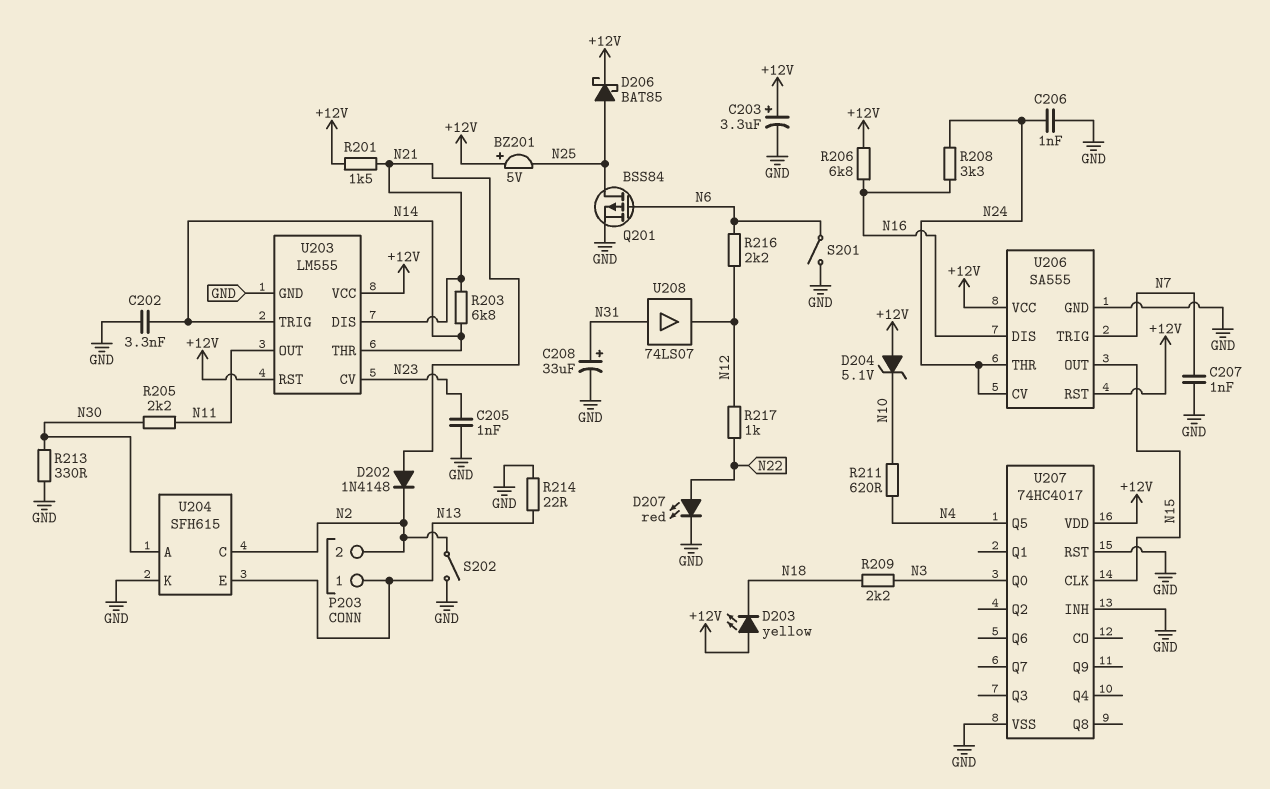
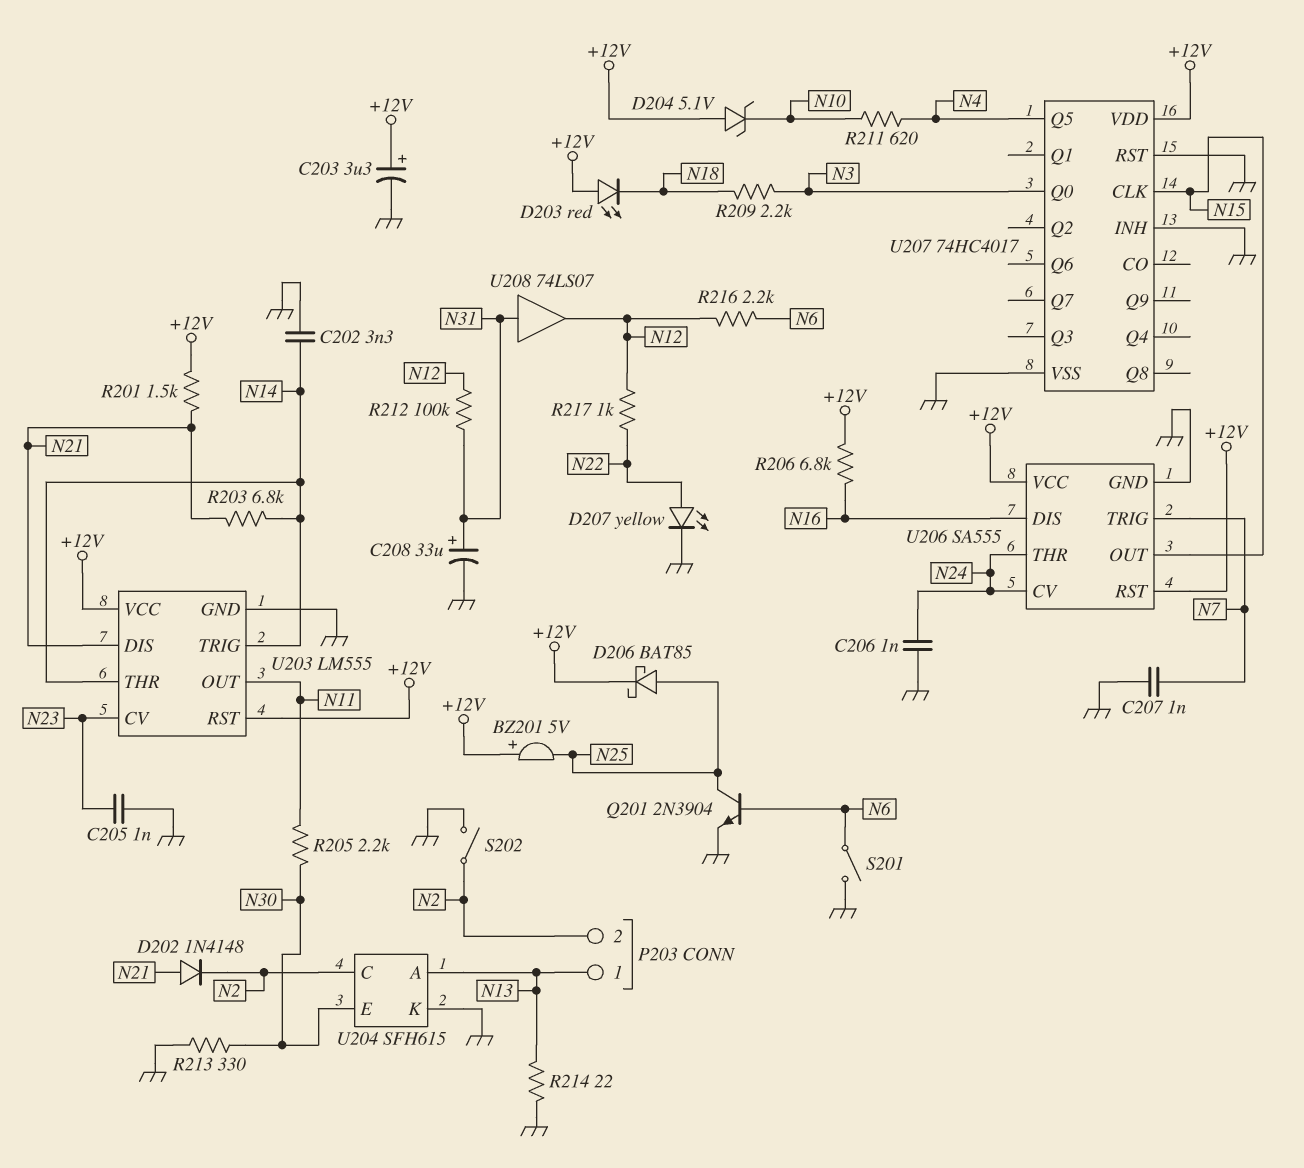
D203: LED yellow (A +12V, K N18) -> LED red (A +12V, K N18)
D207: LED red (A N22, K GND) -> LED yellow (A N22, K GND)
Q201: PMOS BSS84 (G N6, D N25, S GND) -> NPN 2N3904 (B N6, C N25, E GND)
R208: 3.3k (N16, N24) -> none
R212: none -> 100k (N12, N31)
U204 pin A: N30 -> N13
U204 pin E: N13 -> N30

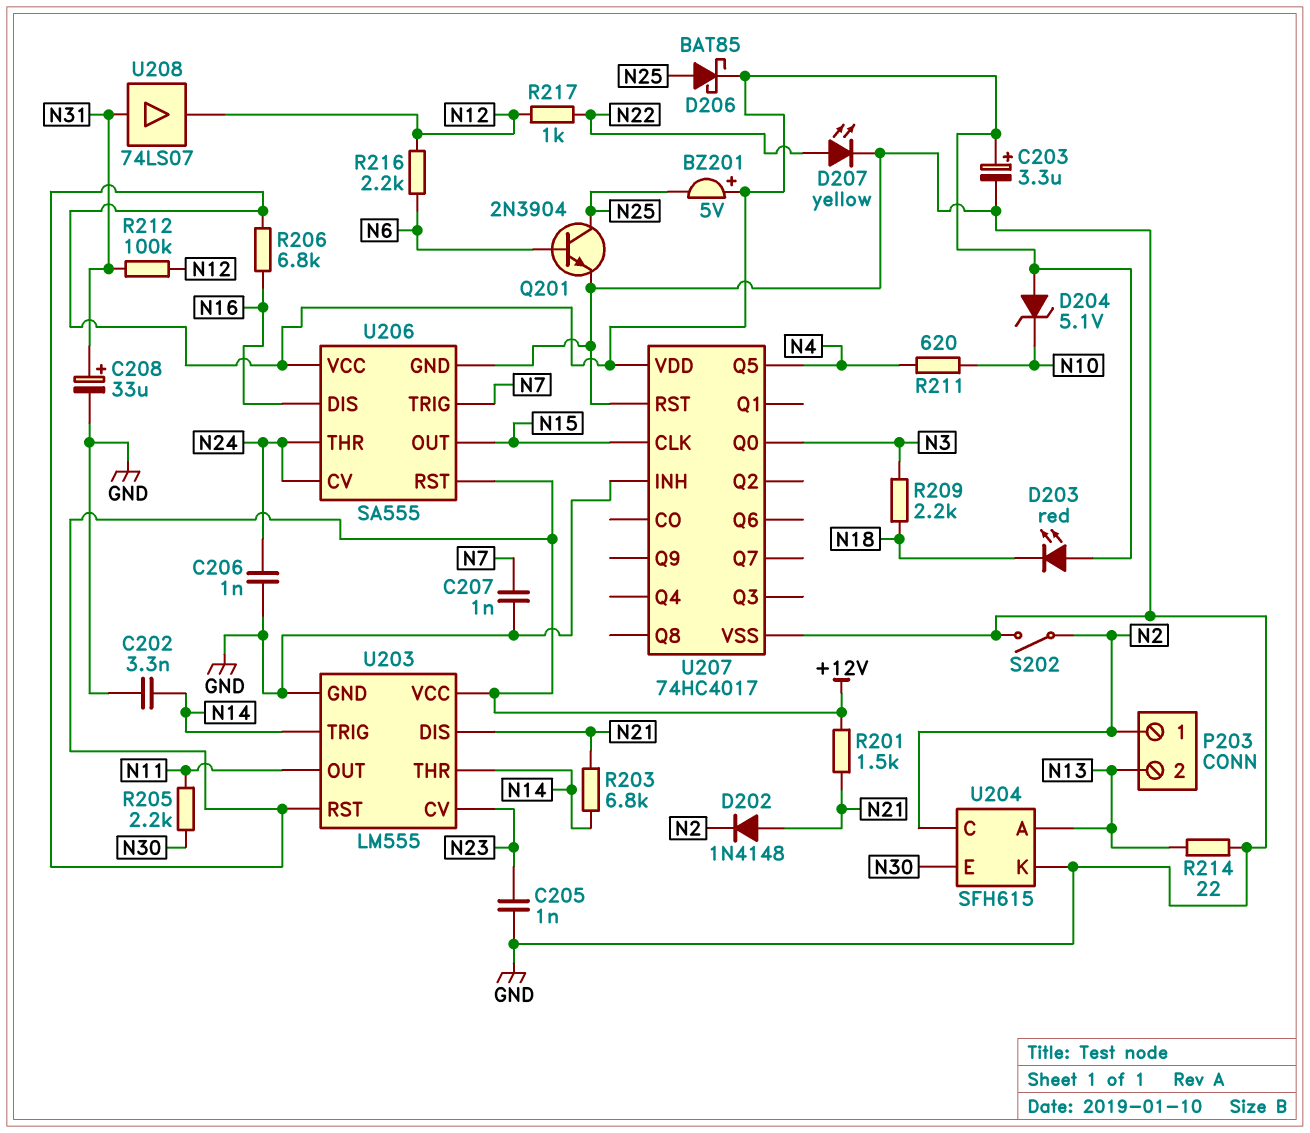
P203 pin 1: N13 -> N2
P203 pin 2: N2 -> N13
R213: 330 (GND, N30) -> none
S201: switch (GND, N6) -> none

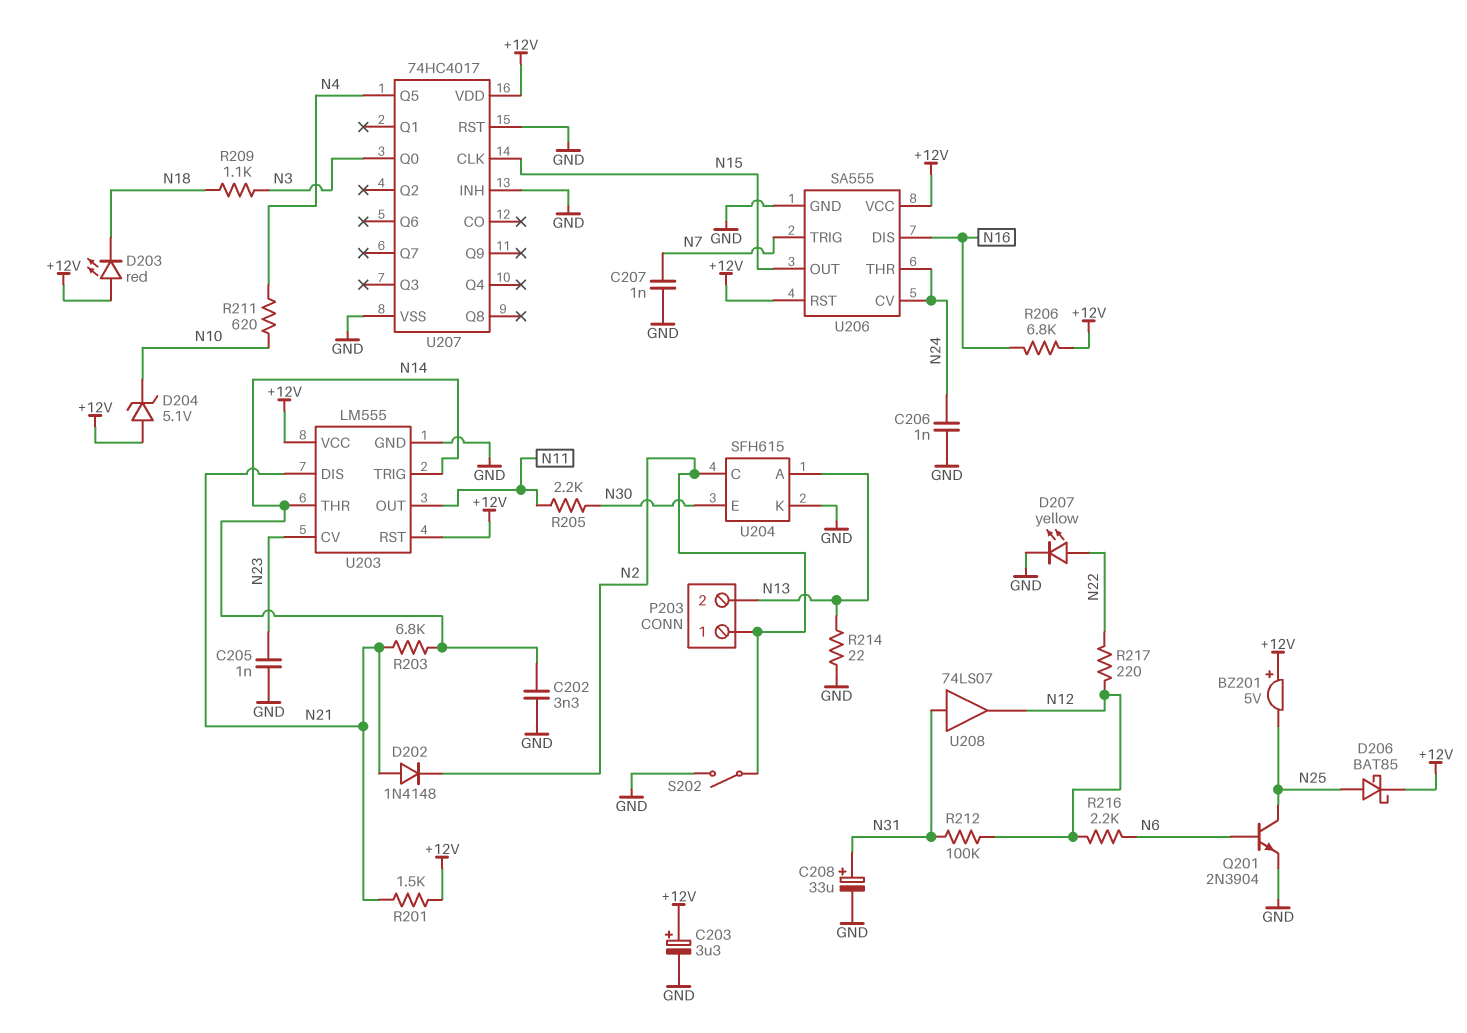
R209: 2.2k (N3, N18) -> 1.1k (N3, N18)
R217: 1k (N12, N22) -> 220 (N12, N22)

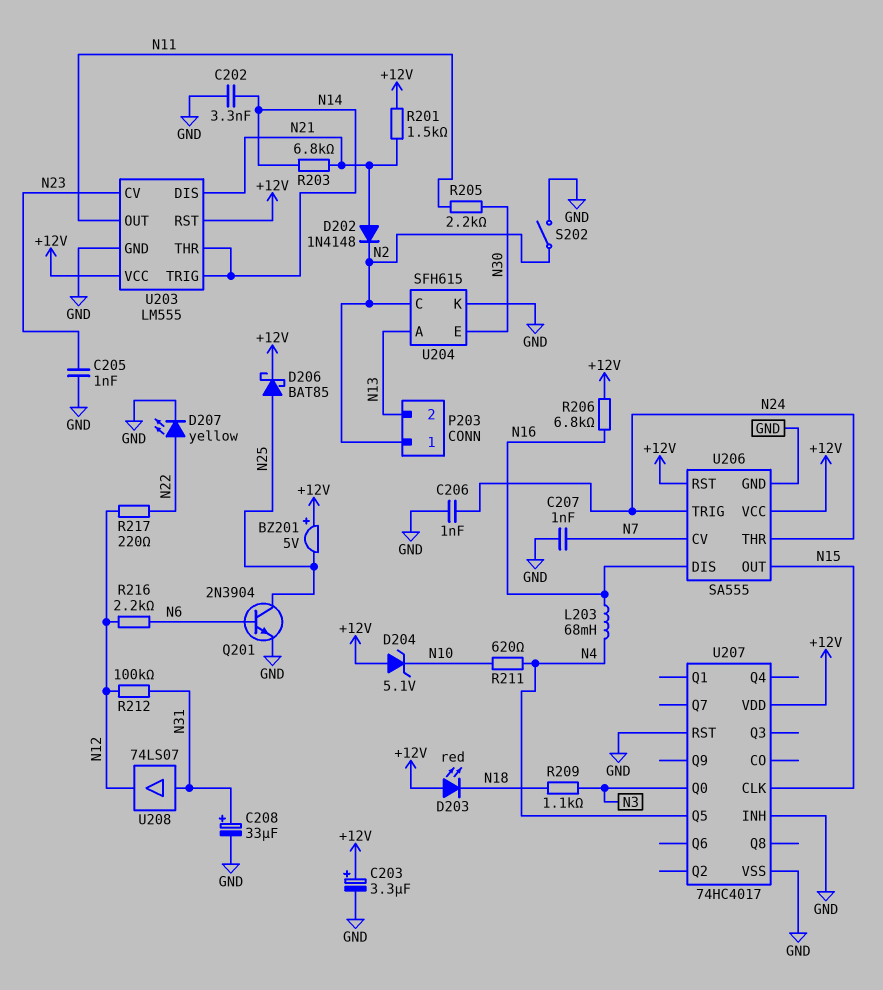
L203: none -> 68mH (N4, N16)
R214: 22 (GND, N13) -> none
U206 pin CV: N24 -> N7
U206 pin TRIG: N7 -> N24

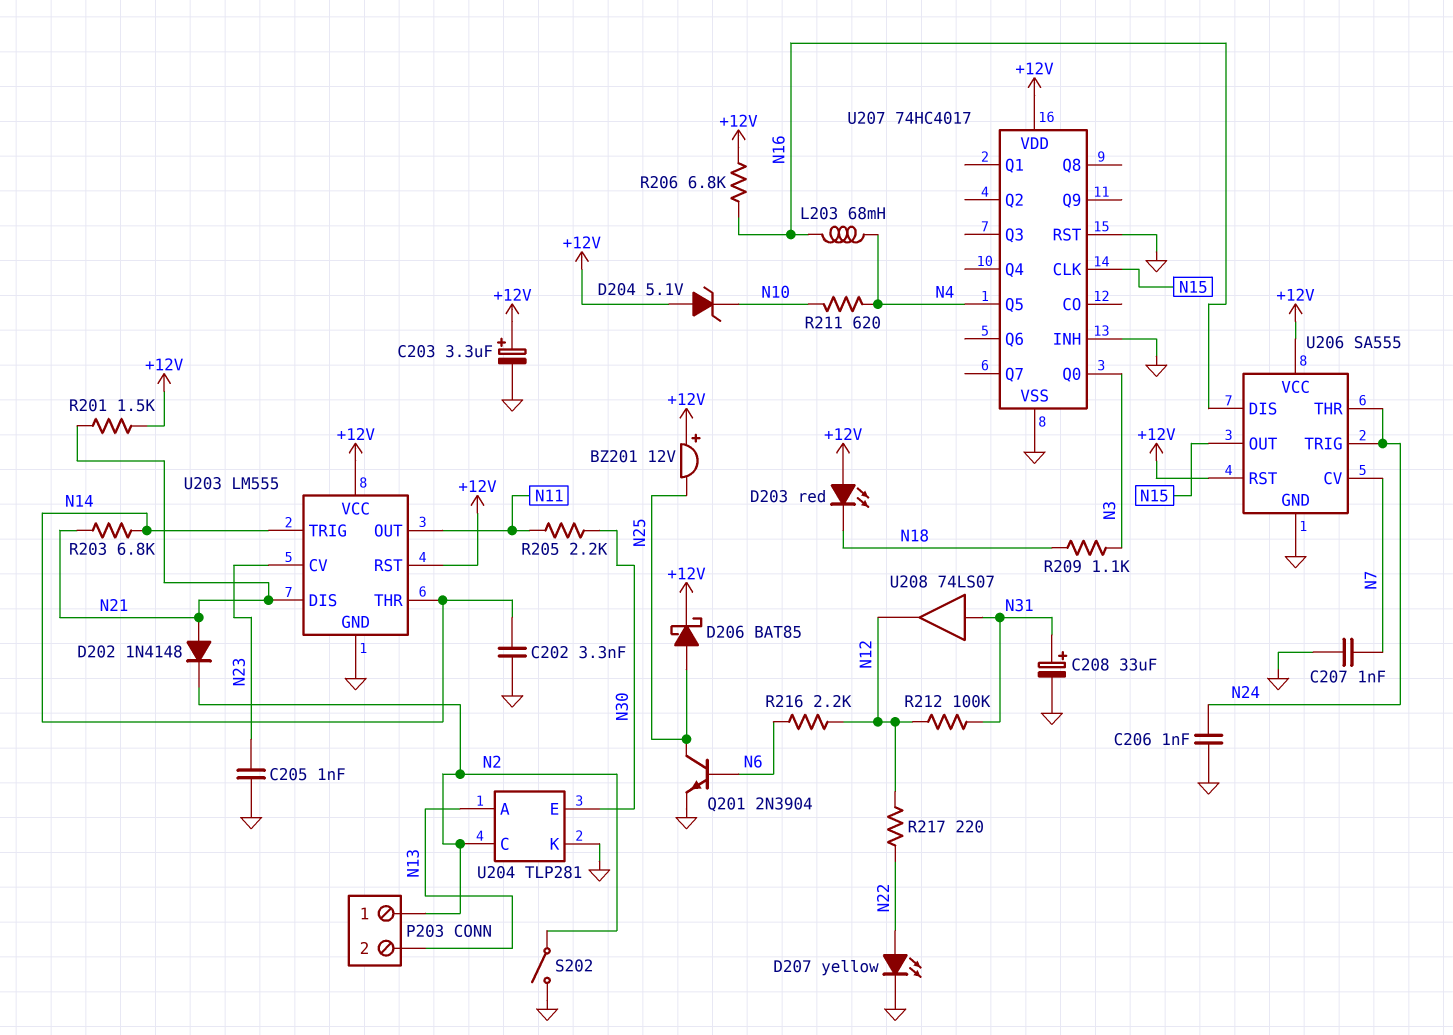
BZ201: buzzer 5V (plus +12V, minus N25) -> buzzer 12V (plus +12V, minus N25)
U204: SFH615 -> TLP281

